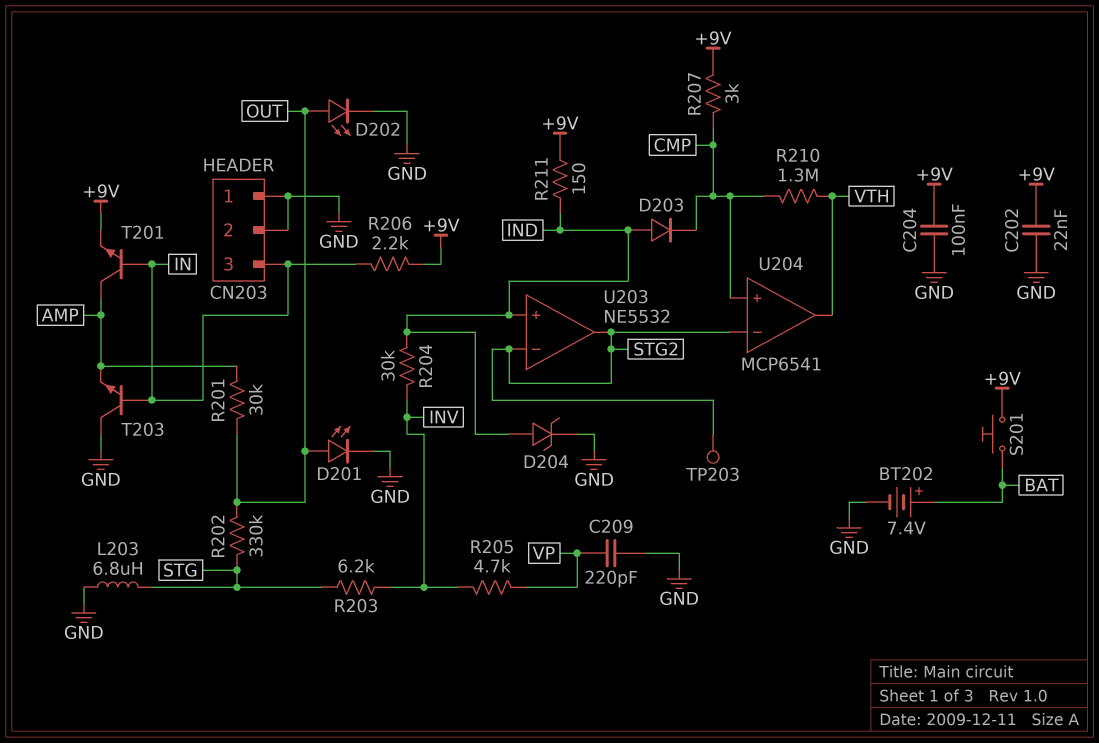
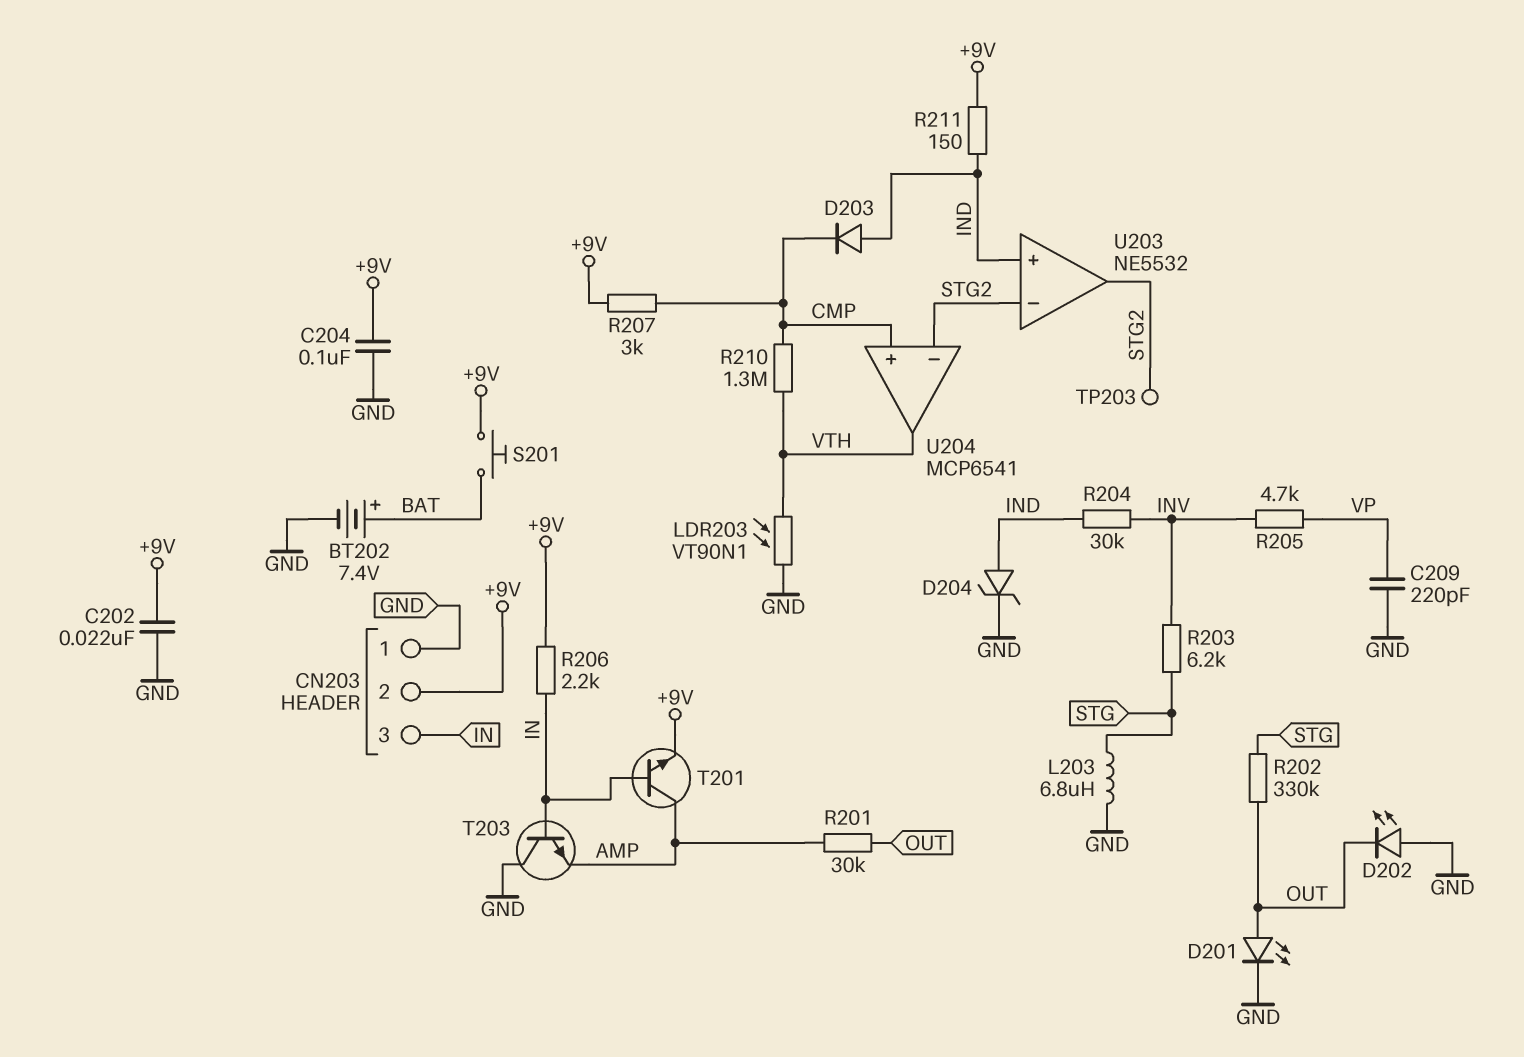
CN203 pin 2: GND -> +9V
D202: LED (A OUT, K GND) -> LED (A GND, K OUT)
LDR203: none -> VT90N1 (GND, VTH)

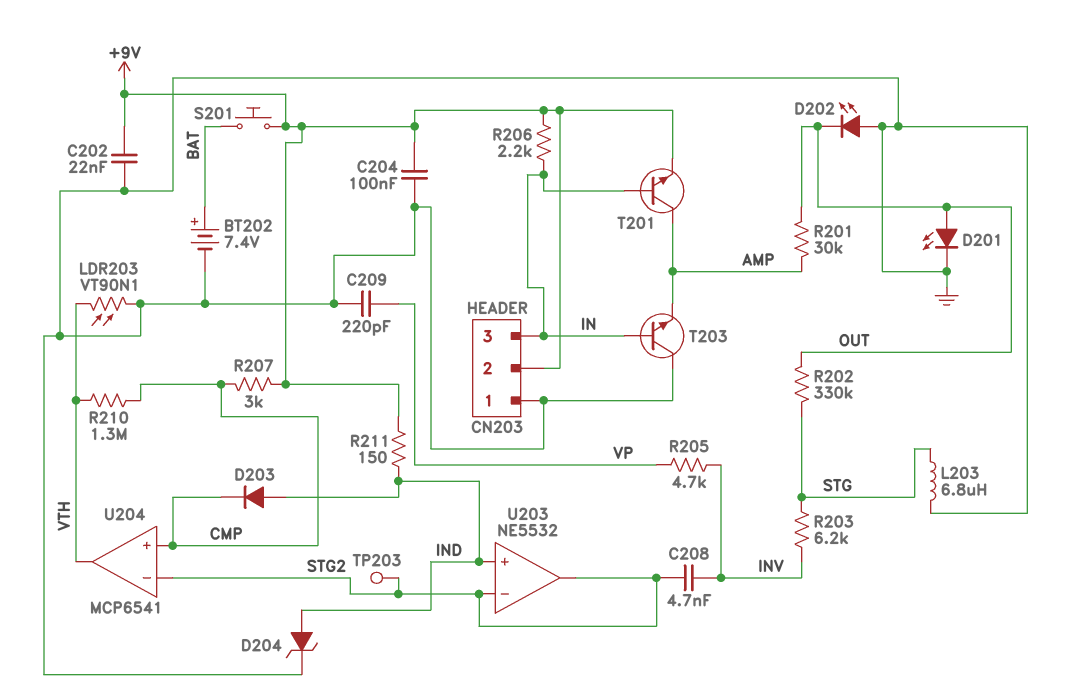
C208: none -> 4.7nF (INV, STG2)
R204: 30k (IND, INV) -> none

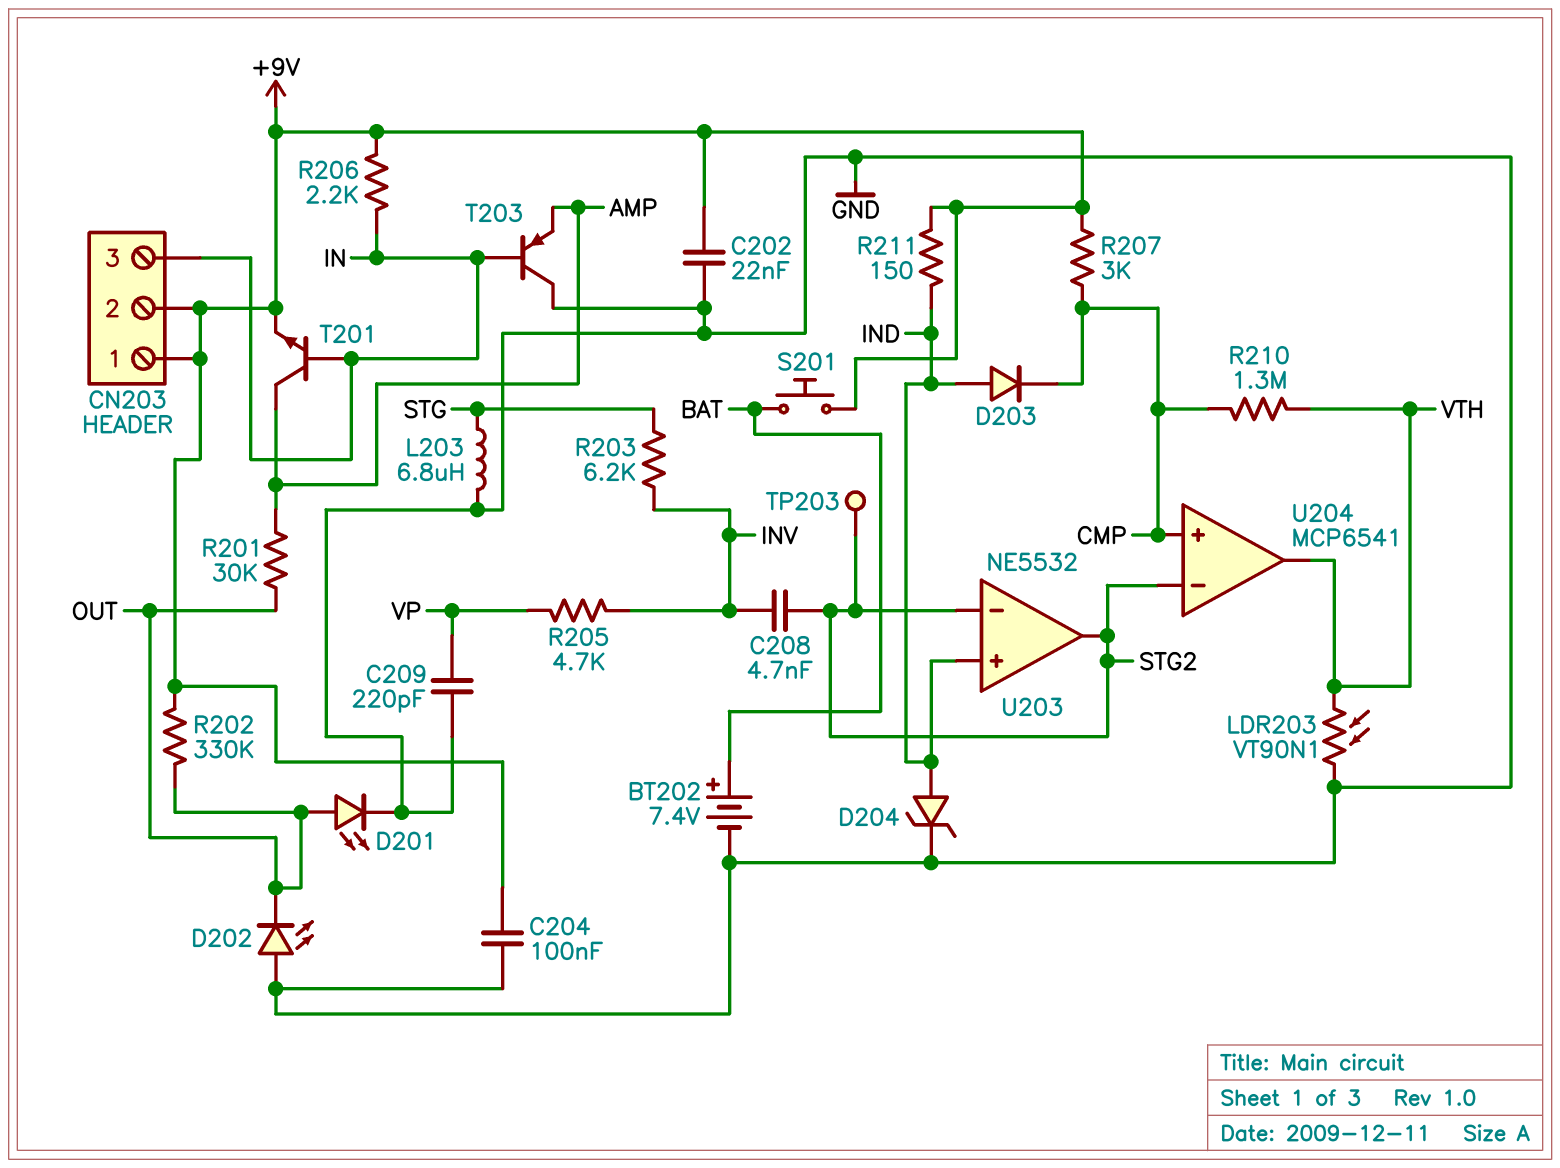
CN203 pin 1: GND -> +9V
R202: 330k (OUT, STG) -> 330k (+9V, OUT)
T203: NPN (B IN, C GND, E AMP) -> PNP (B IN, C GND, E AMP)

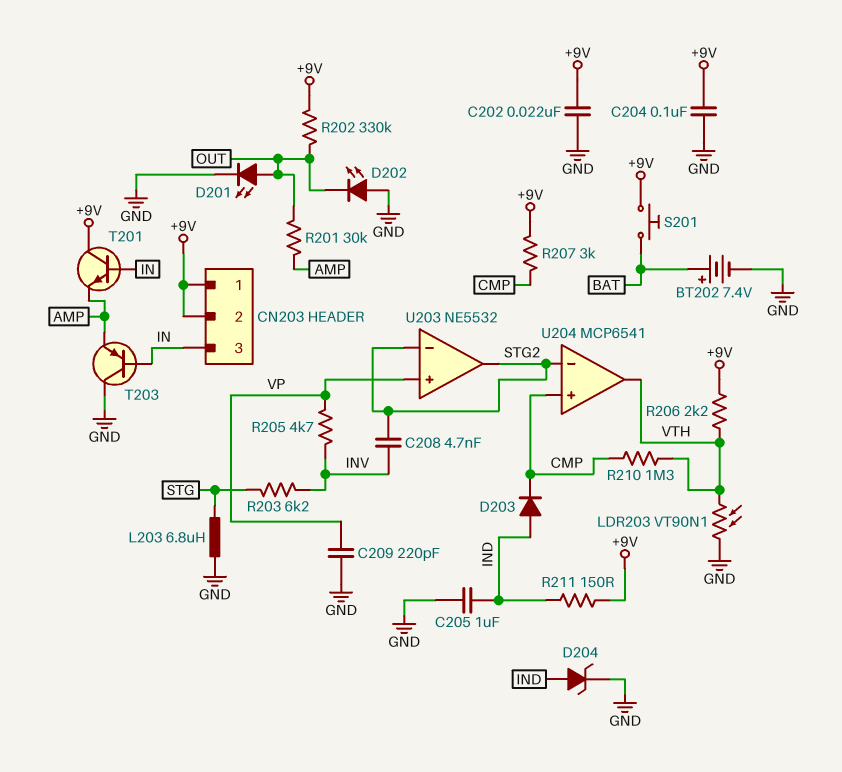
C205: none -> 1uF (GND, IND)
R206: 2.2k (+9V, IN) -> 2.2k (+9V, VTH)
T201: NPN (B IN, C AMP, E +9V) -> NPN (B IN, C +9V, E AMP)
TP203: test point (STG2) -> none
U203 pin in+: IND -> VP

